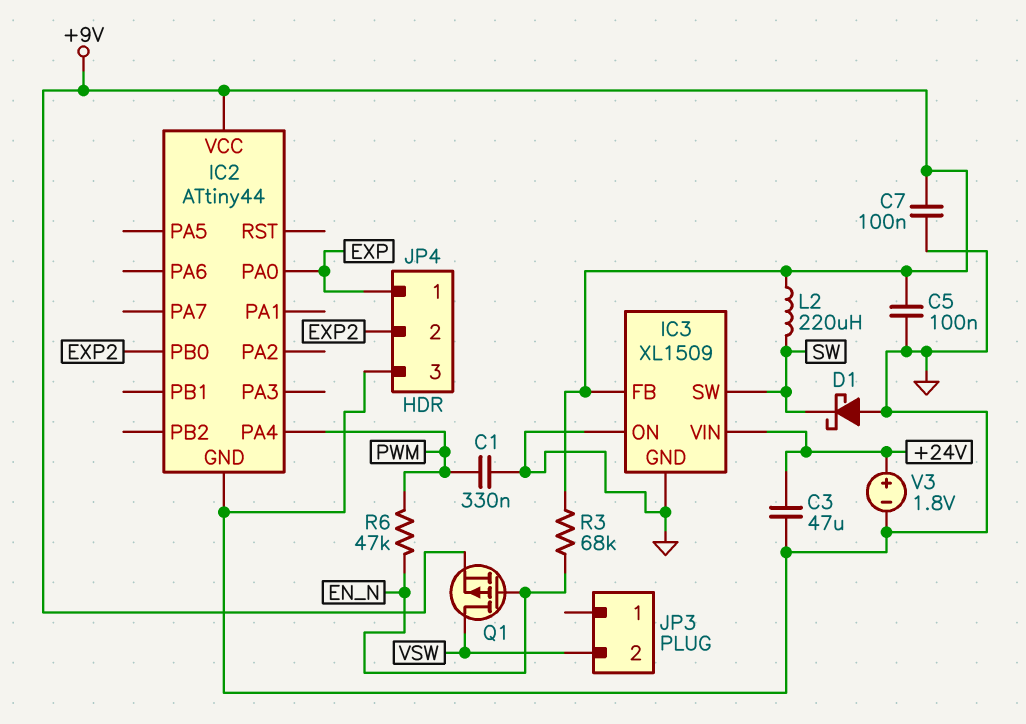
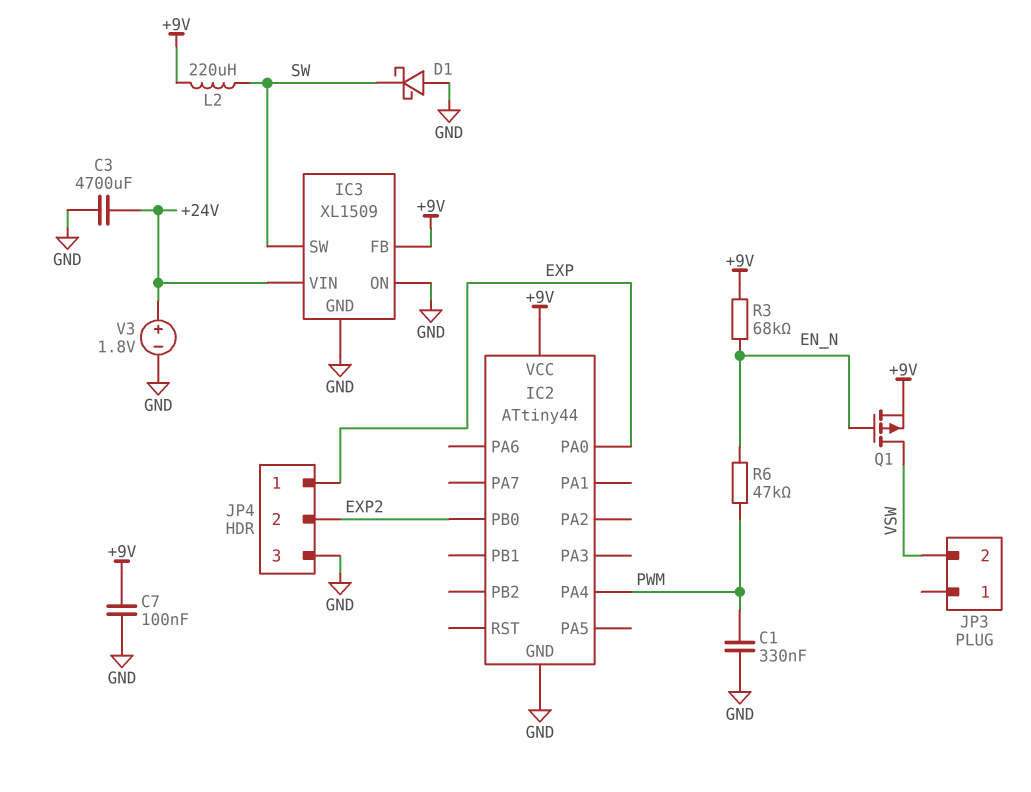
C3: 47uF (+24V, GND) -> 4700uF (+24V, GND)
C5: 100nF (+9V, GND) -> none

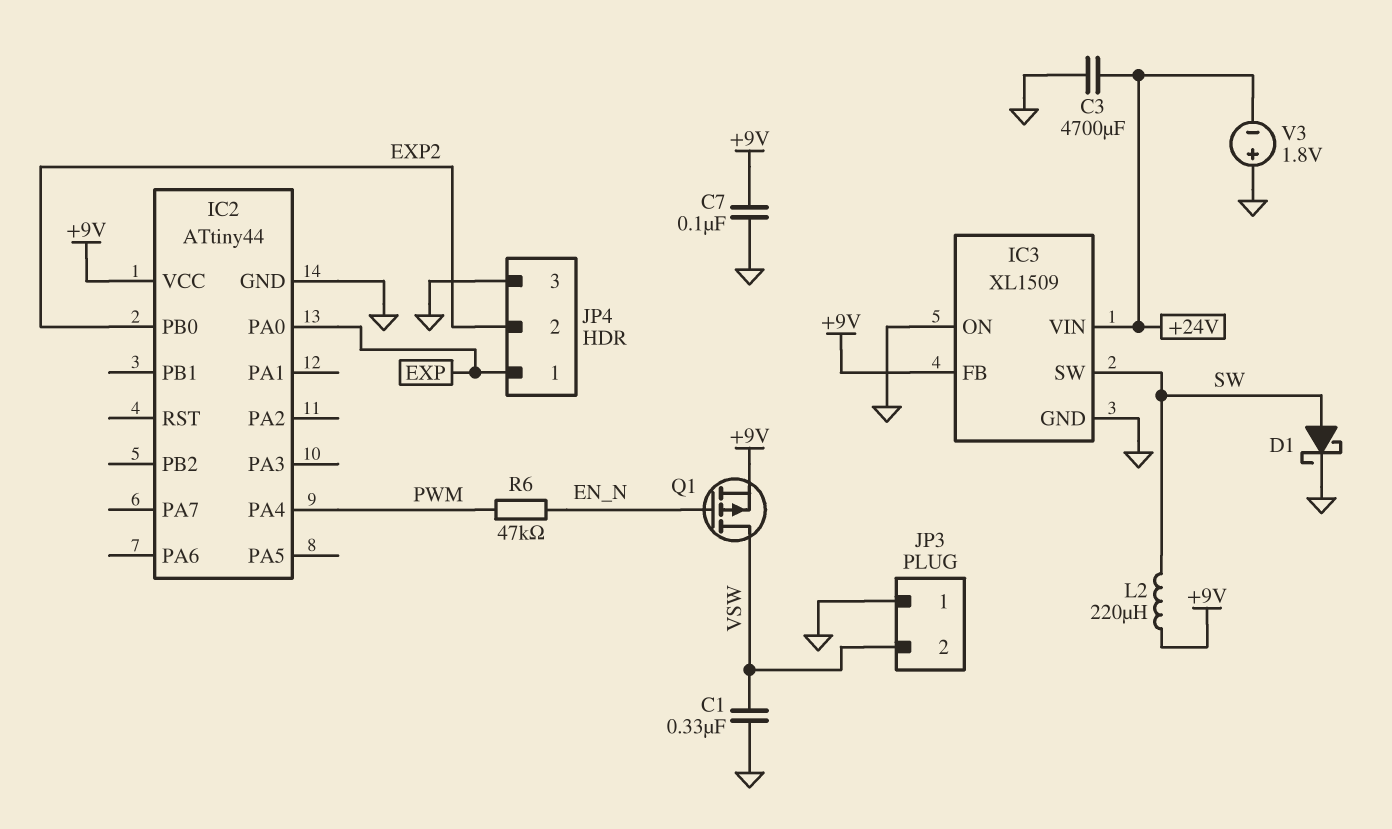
C1: 330nF (GND, PWM) -> 330nF (GND, VSW)
D1: schottky (A GND, K SW) -> schottky (A SW, K GND)
JP3 pin 1: none -> GND
R3: 68k (+9V, EN_N) -> none
V3: 1.8V (plus +24V, minus GND) -> 1.8V (plus GND, minus +24V)

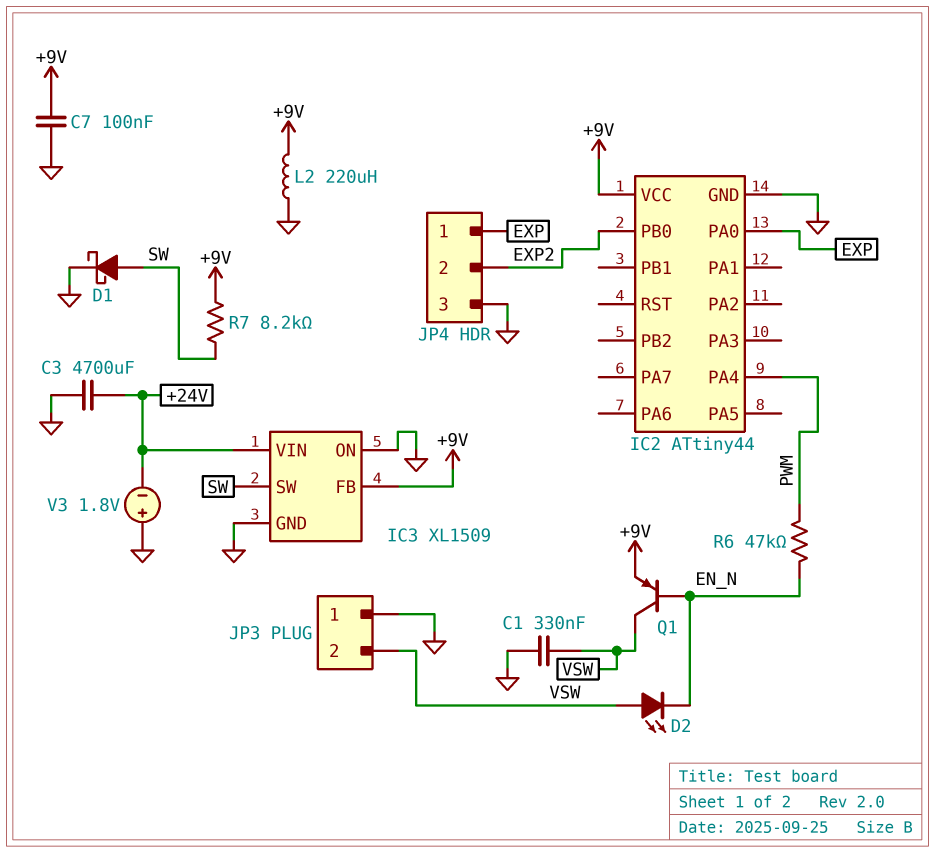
D2: none -> LED (A VSW, K EN_N)
L2: 220uH (+9V, SW) -> 220uH (+9V, GND)
Q1: PMOS (G EN_N, D VSW, S +9V) -> PNP (B EN_N, C VSW, E +9V)
R7: none -> 8.2k (+9V, SW)

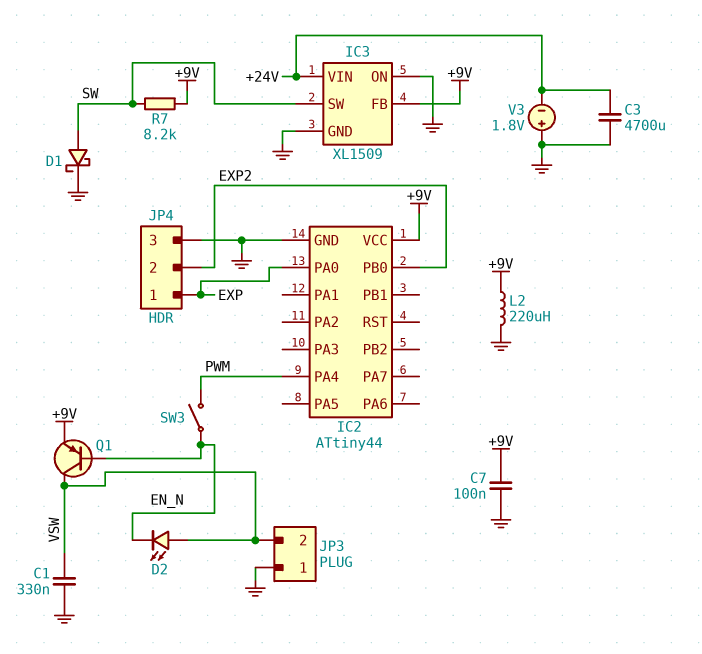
R6: 47k (EN_N, PWM) -> none
SW3: none -> switch (EN_N, PWM)

